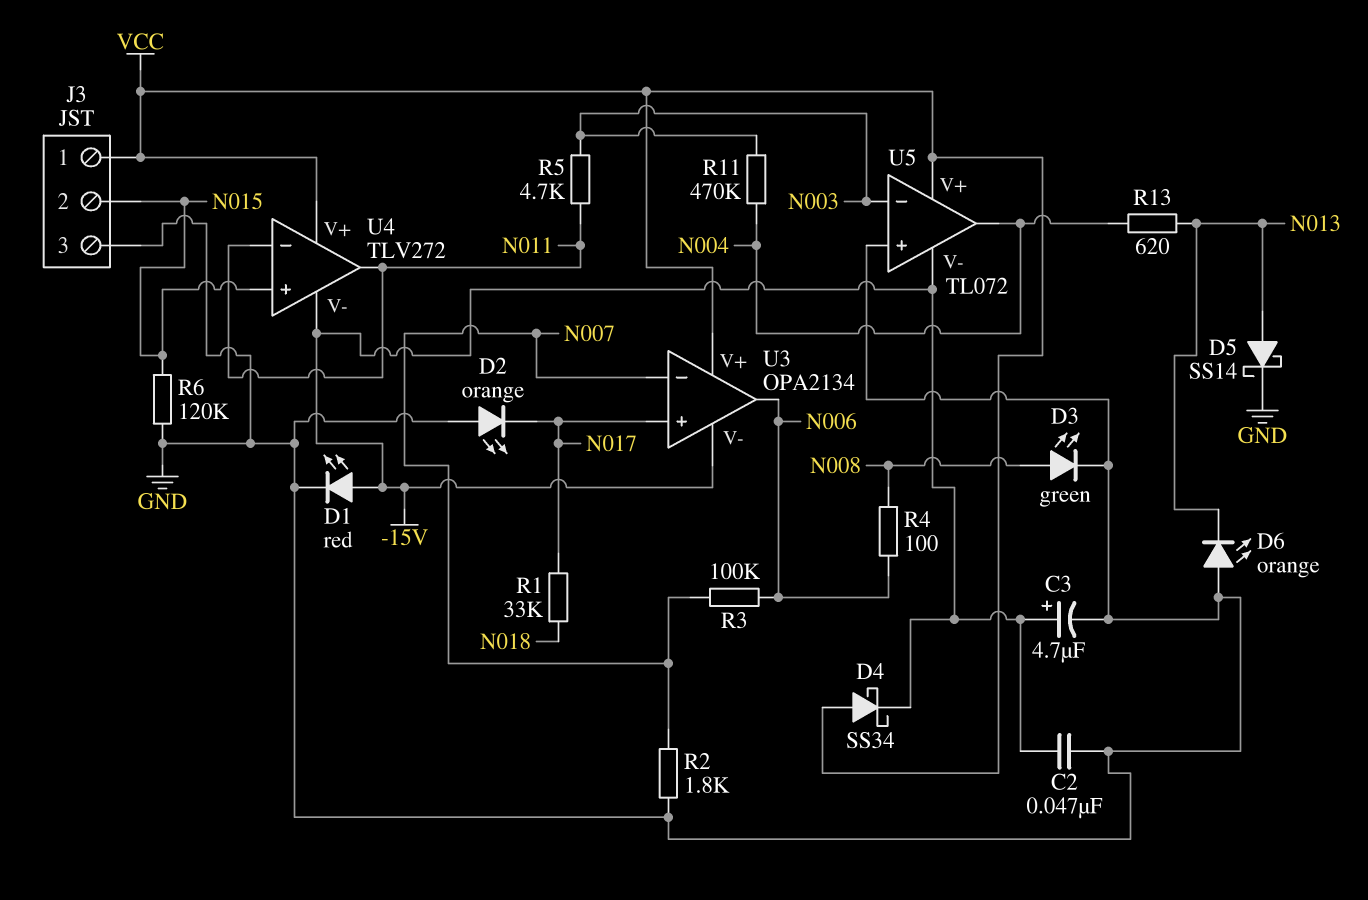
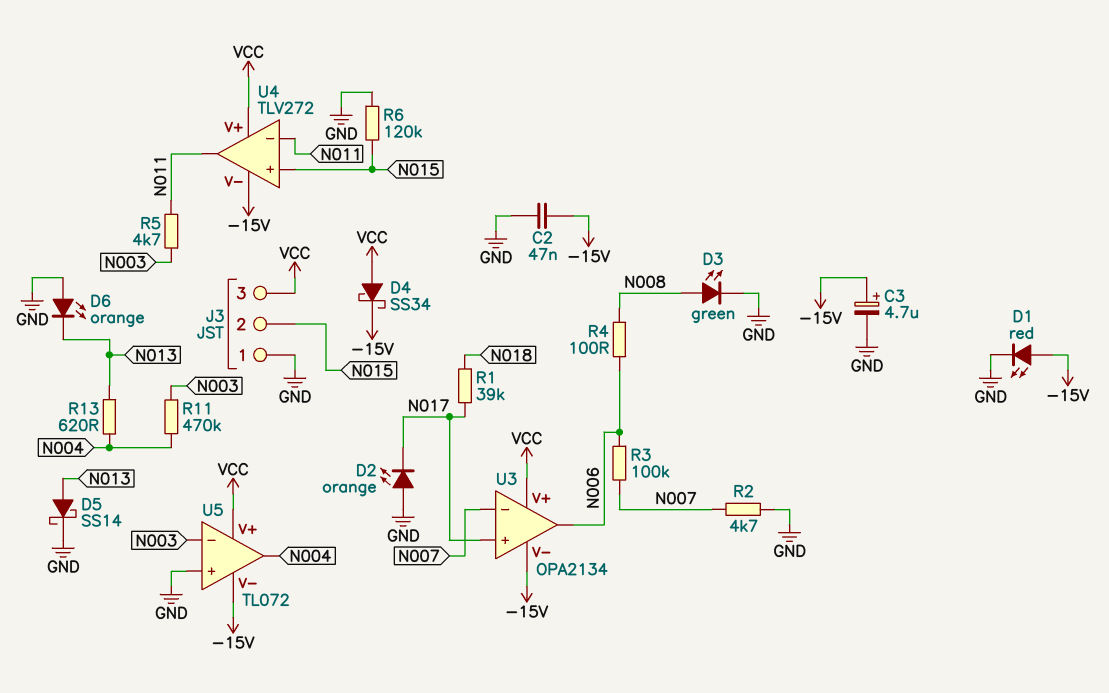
J3 pin 1: VCC -> GND
J3 pin 3: GND -> VCC
R1: 33k (N017, N018) -> 39k (N017, N018)
R2: 1.8k (GND, N007) -> 4.7k (GND, N007)

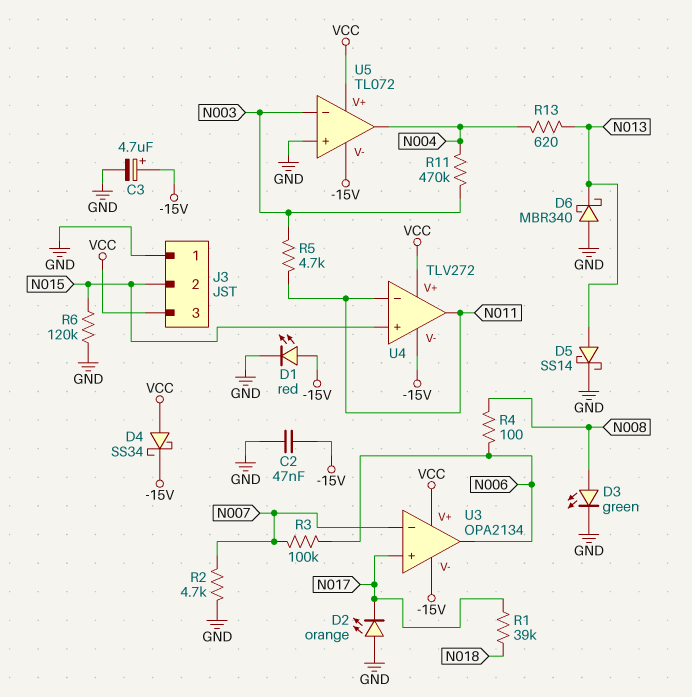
D6: LED orange (A GND, K N013) -> schottky MBR340 (A GND, K N013)

